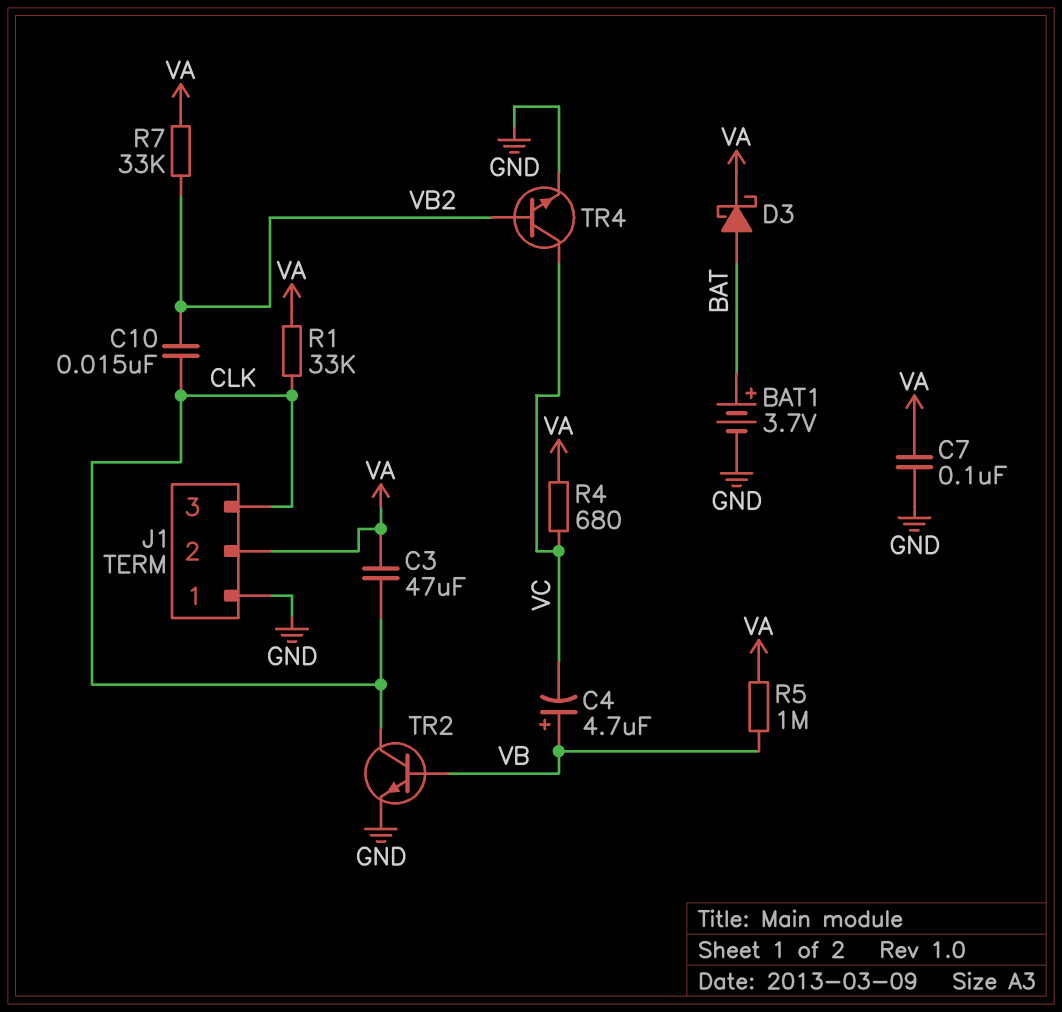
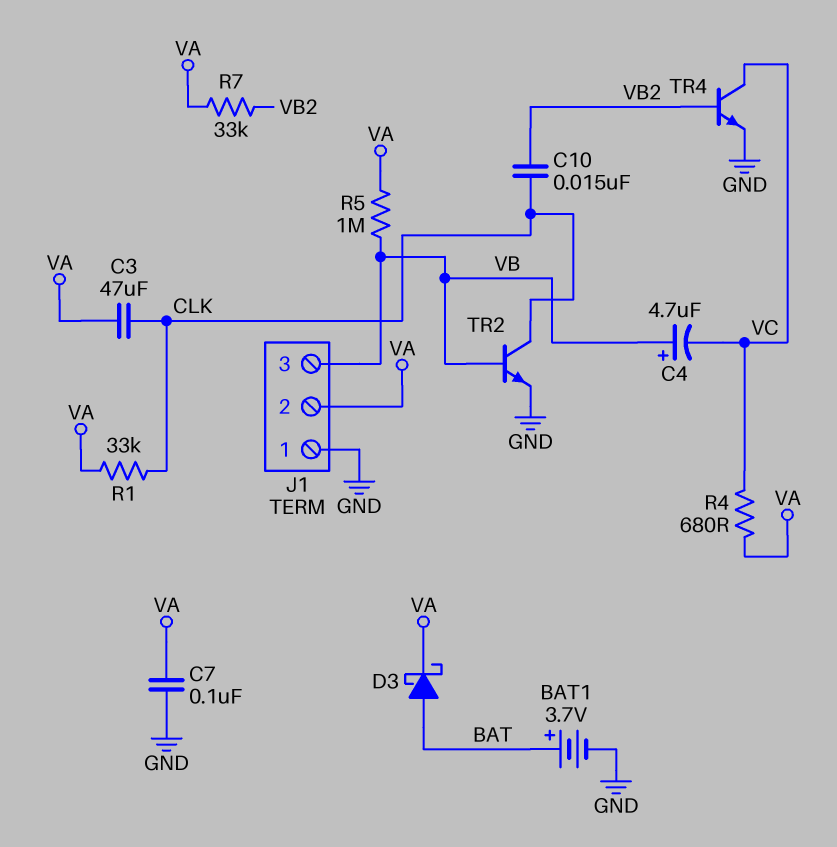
J1 pin 3: CLK -> VB

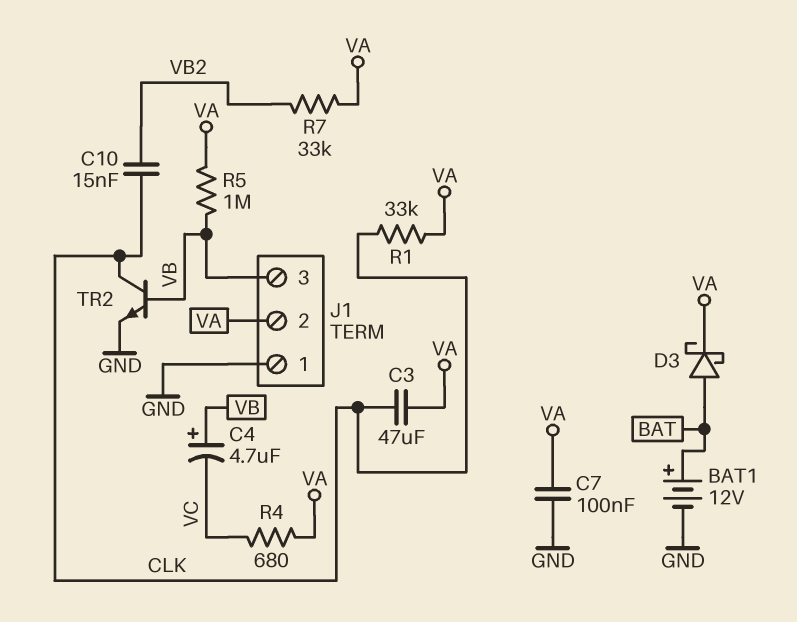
BAT1: 3.7V (plus BAT, minus GND) -> 12V (plus BAT, minus GND)
TR4: NPN (B VB2, C VC, E GND) -> none

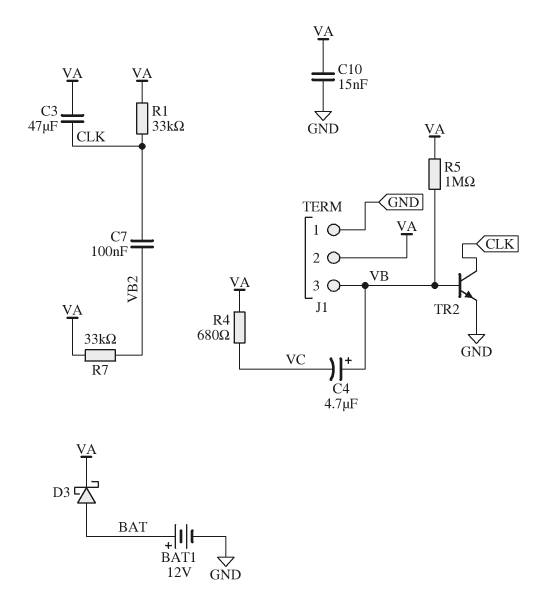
C7: 100nF (GND, VA) -> 100nF (CLK, VB2)
C10: 15nF (CLK, VB2) -> 15nF (GND, VA)

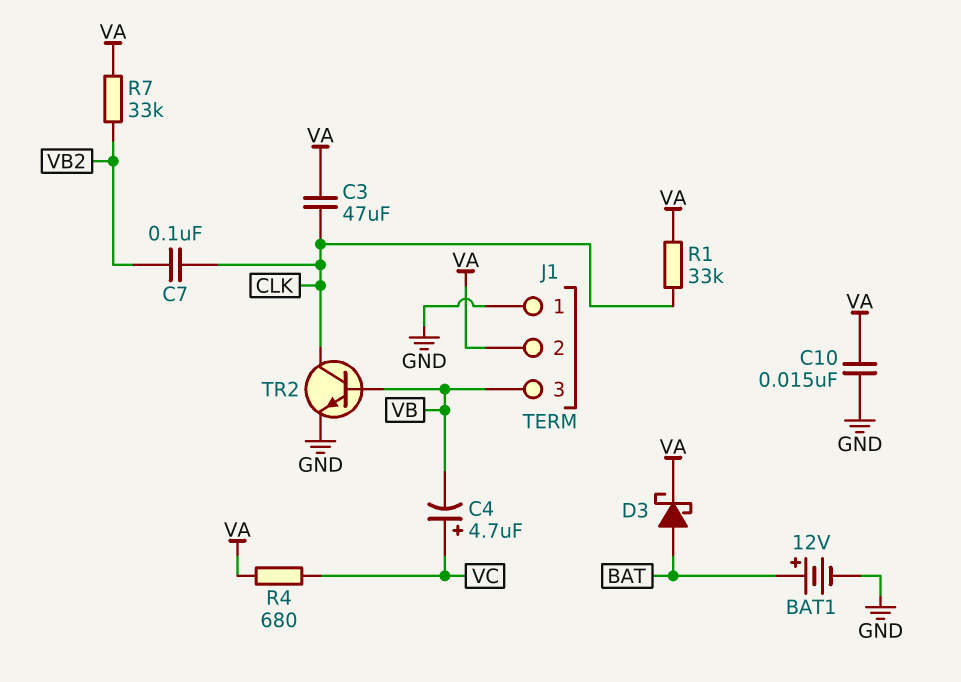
C4: 4.7uF (plus VB, minus VC) -> 4.7uF (plus VC, minus VB)
R5: 1M (VA, VB) -> none

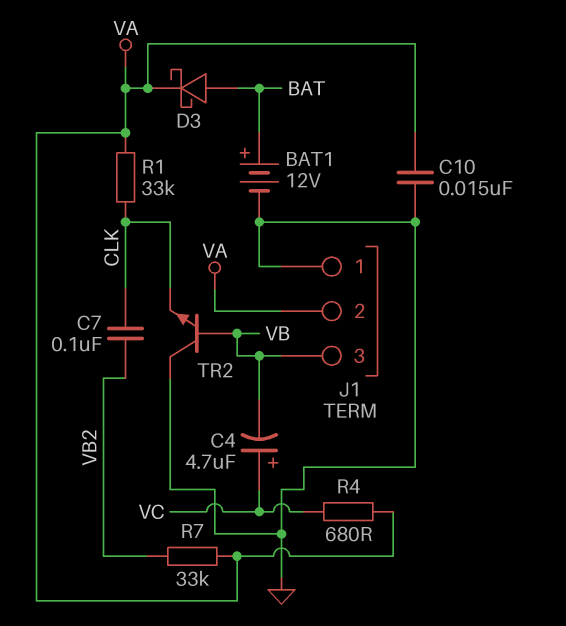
C3: 47uF (CLK, VA) -> none
TR2: NPN (B VB, C CLK, E GND) -> NPN (B VB, C GND, E CLK)

